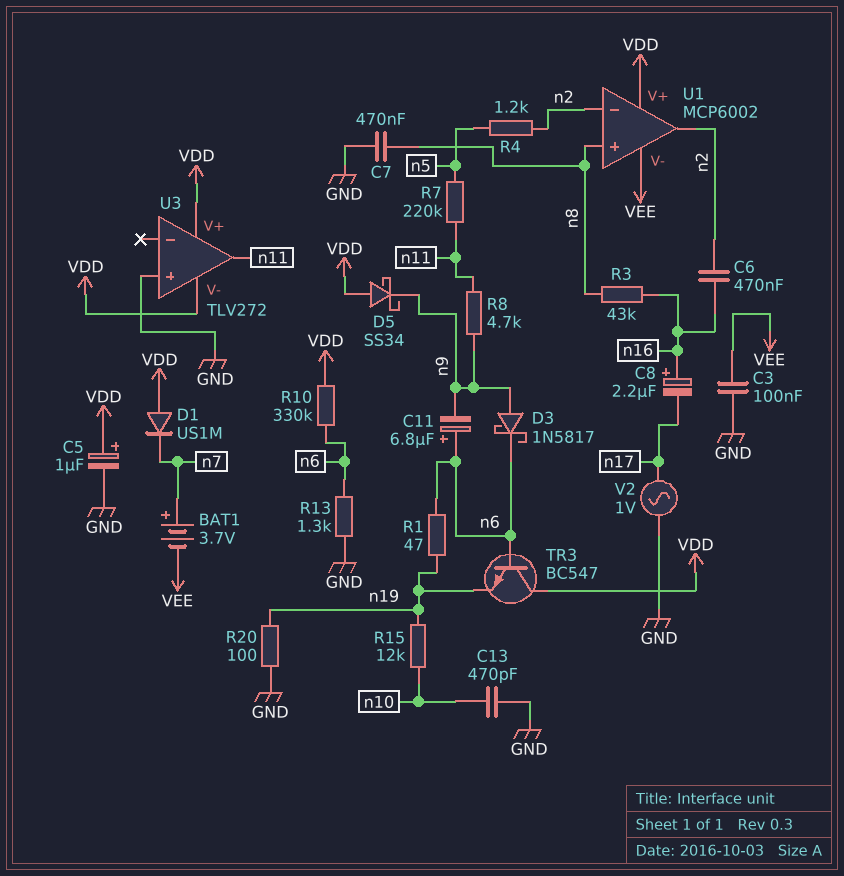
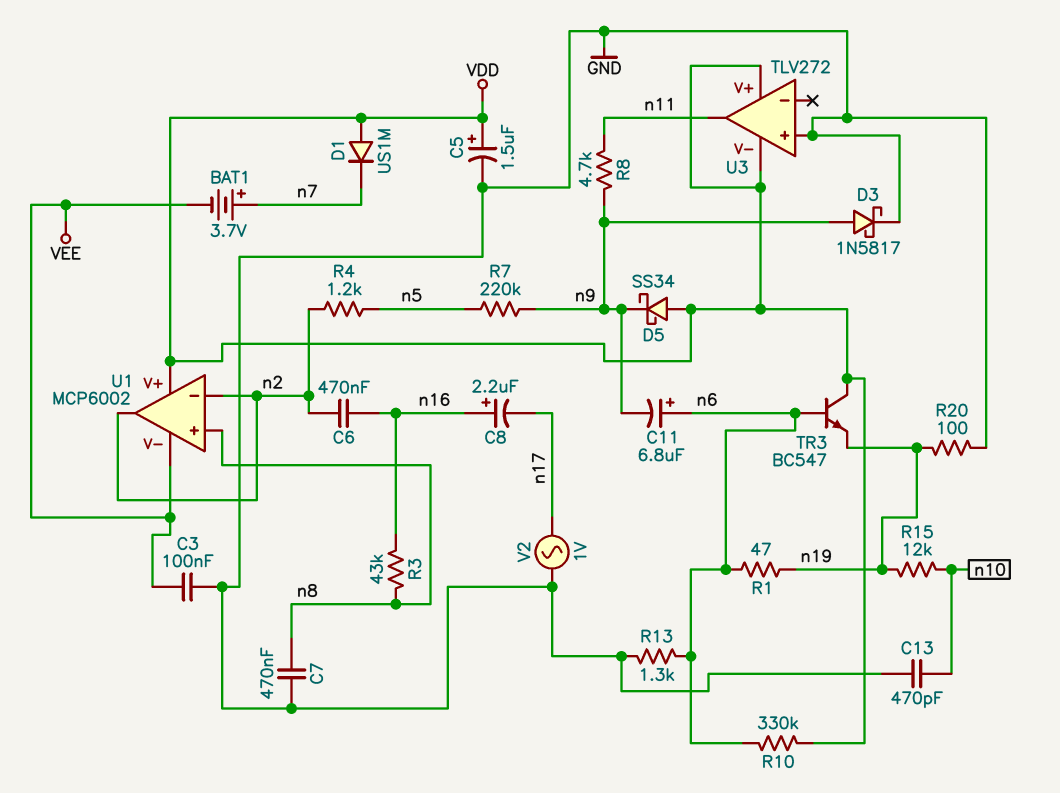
C5: 1uF (plus VDD, minus GND) -> 1.5uF (plus VDD, minus GND)
D3: schottky 1N5817 (A n9, K n6) -> schottky 1N5817 (A n9, K GND)
R7: 220k (n5, n11) -> 220k (n5, n9)

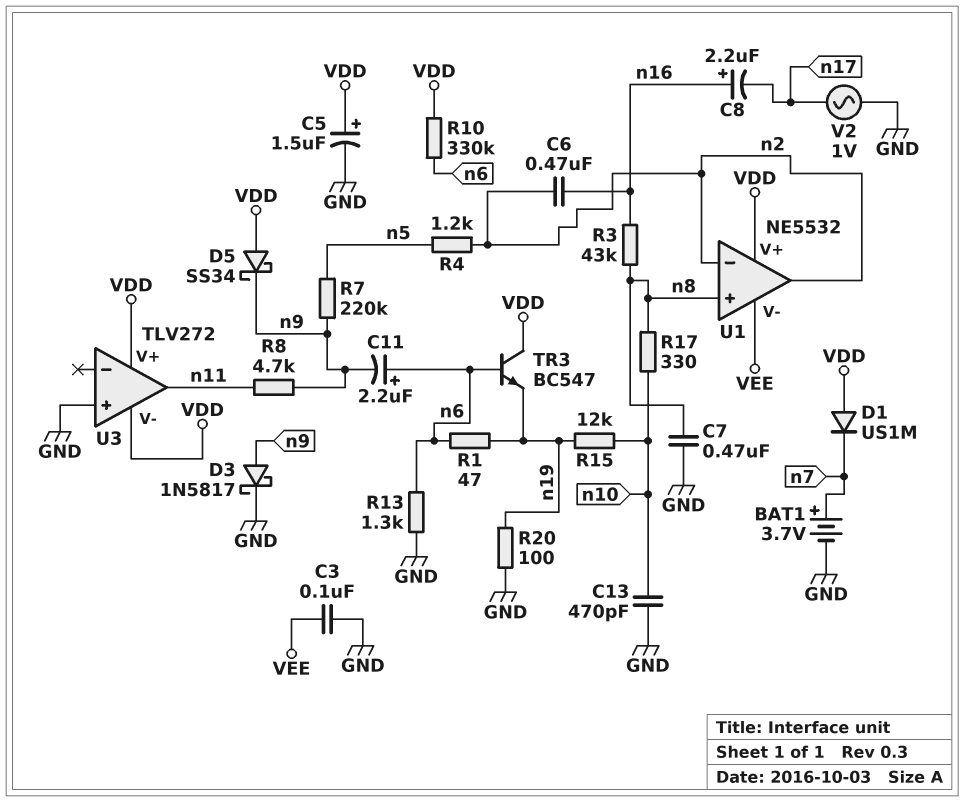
BAT1: 3.7V (plus n7, minus VEE) -> 3.7V (plus n7, minus GND)
C11: 6.8uF (plus n6, minus n9) -> 2.2uF (plus n6, minus n9)
R17: none -> 330 (n8, n10)
U1: MCP6002 -> NE5532

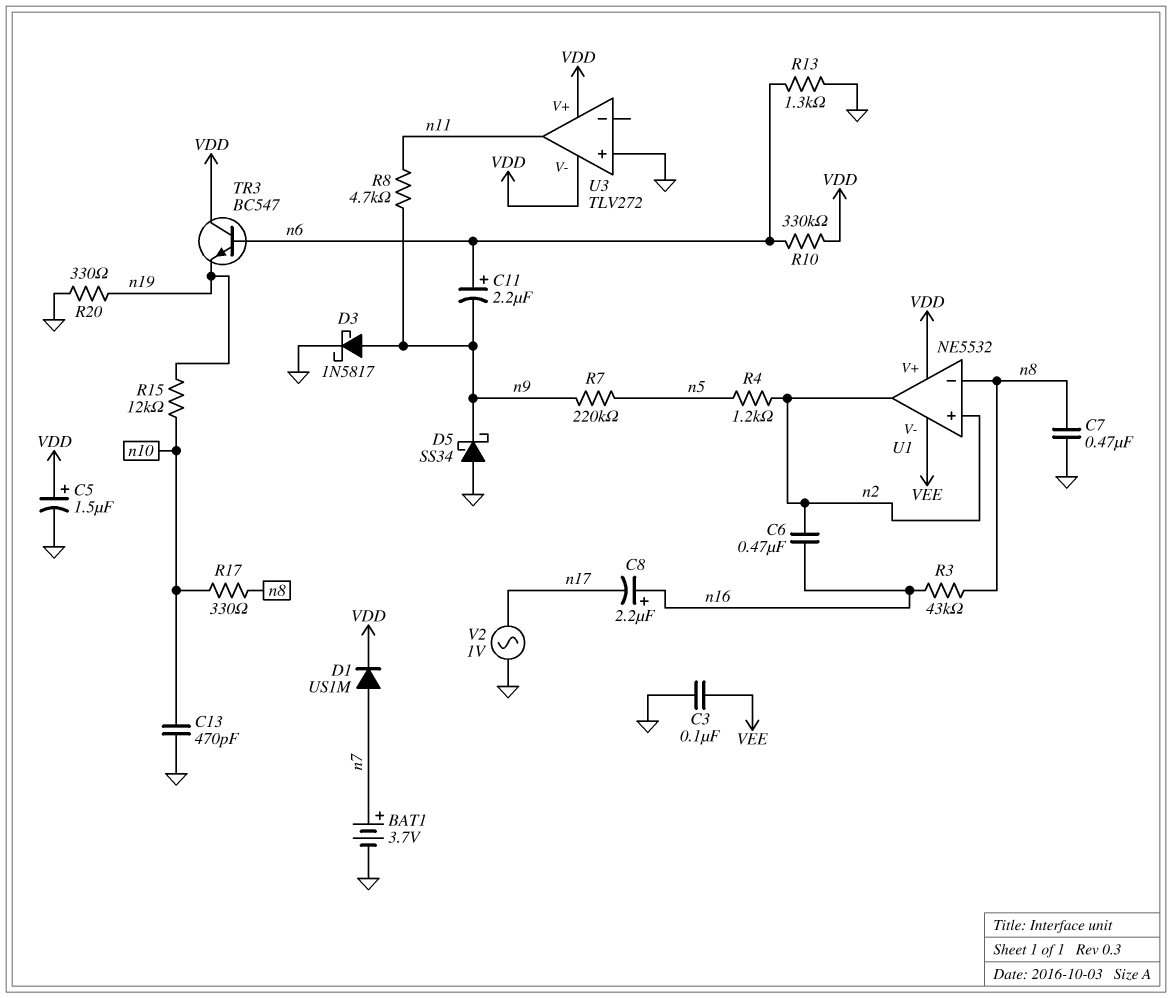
D1: diode US1M (A VDD, K n7) -> diode US1M (A n7, K VDD)
D5: schottky SS34 (A VDD, K n9) -> schottky SS34 (A GND, K n9)
R1: 47 (n6, n19) -> none
R20: 100 (GND, n19) -> 330 (GND, n19)
U1 pin in+: n8 -> n2
U1 pin in-: n2 -> n8

